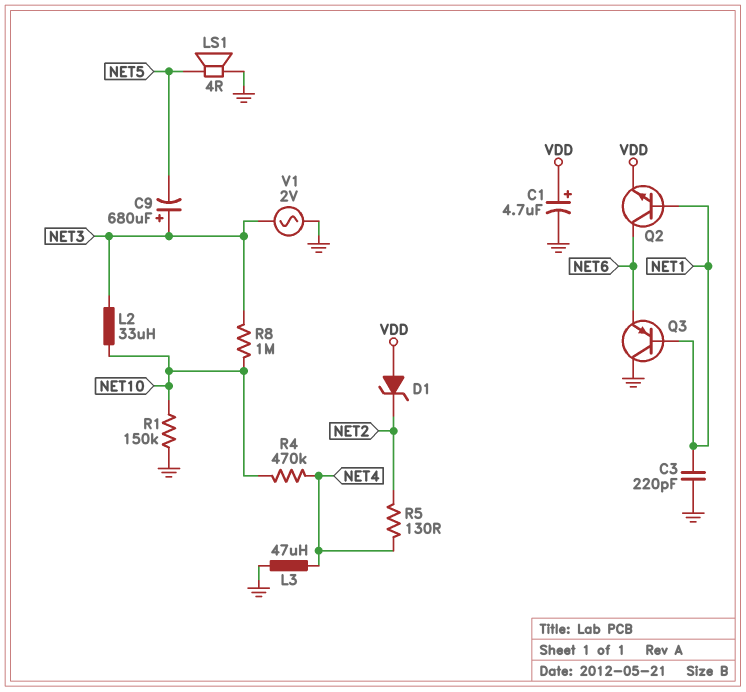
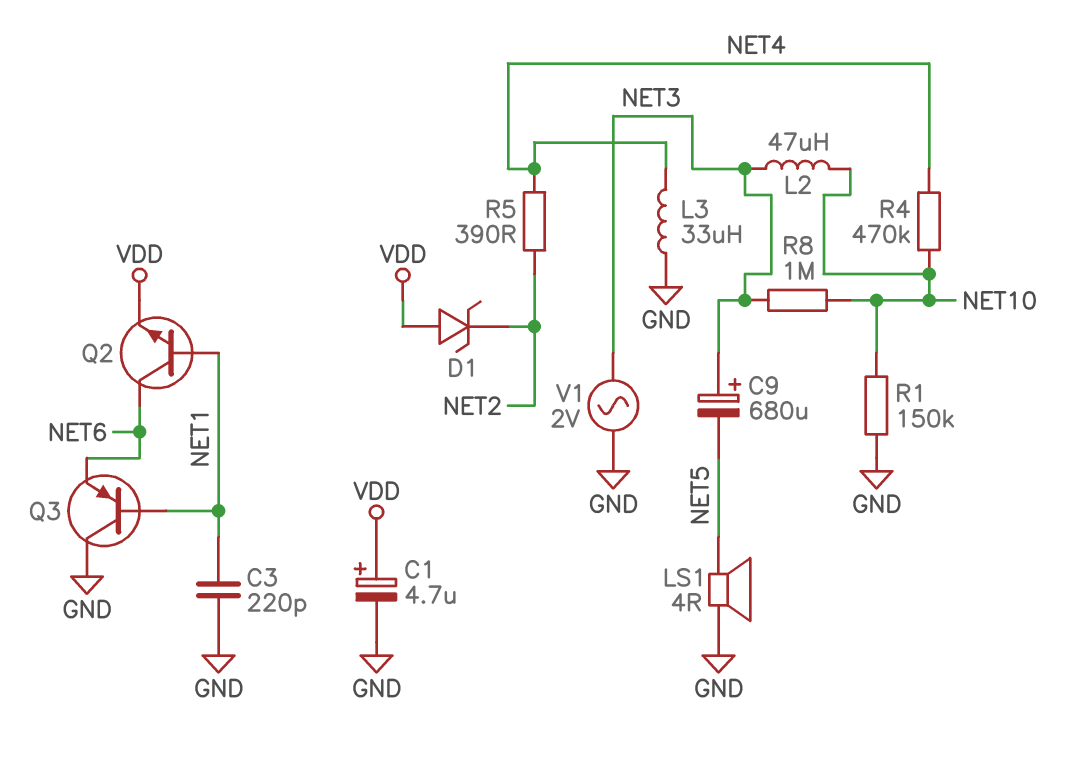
L2: 33uH (NET3, NET10) -> 47uH (NET3, NET10)
L3: 47uH (GND, NET4) -> 33uH (GND, NET4)
R5: 130 (NET2, NET4) -> 390 (NET2, NET4)

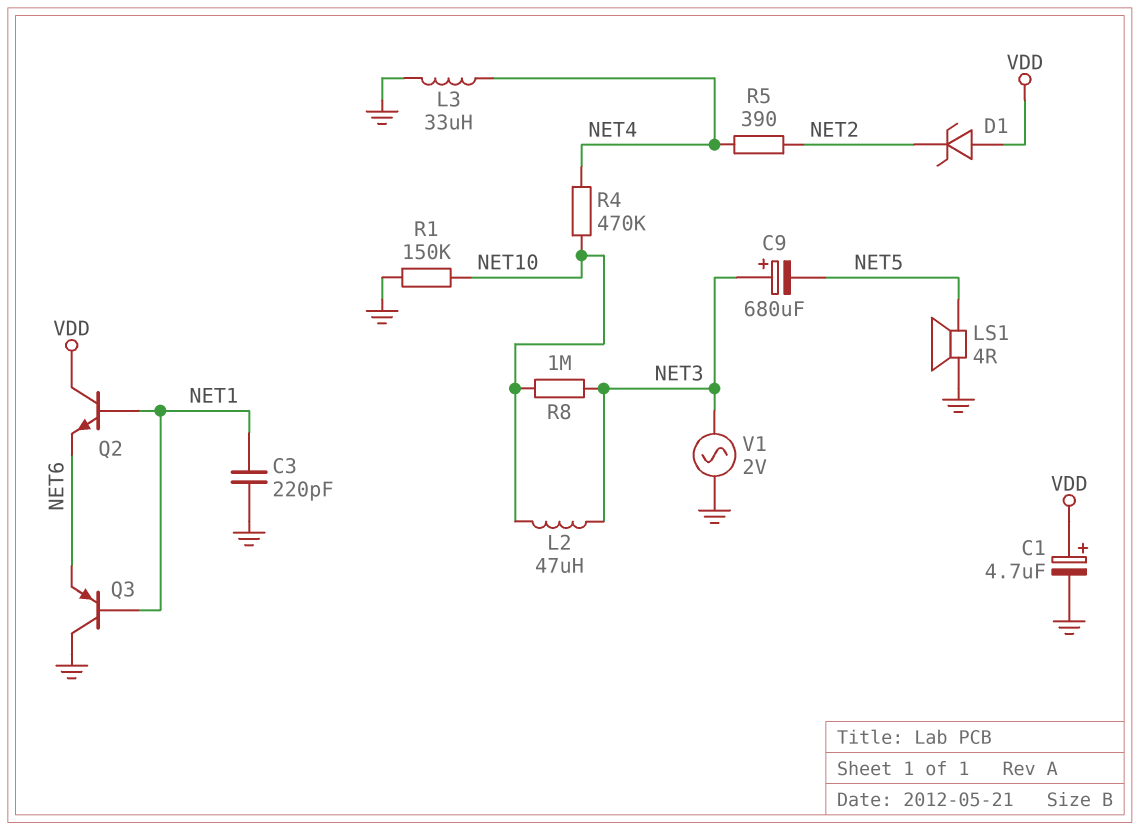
Q2: NPN (B NET1, C NET6, E VDD) -> NPN (B NET1, C VDD, E NET6)

